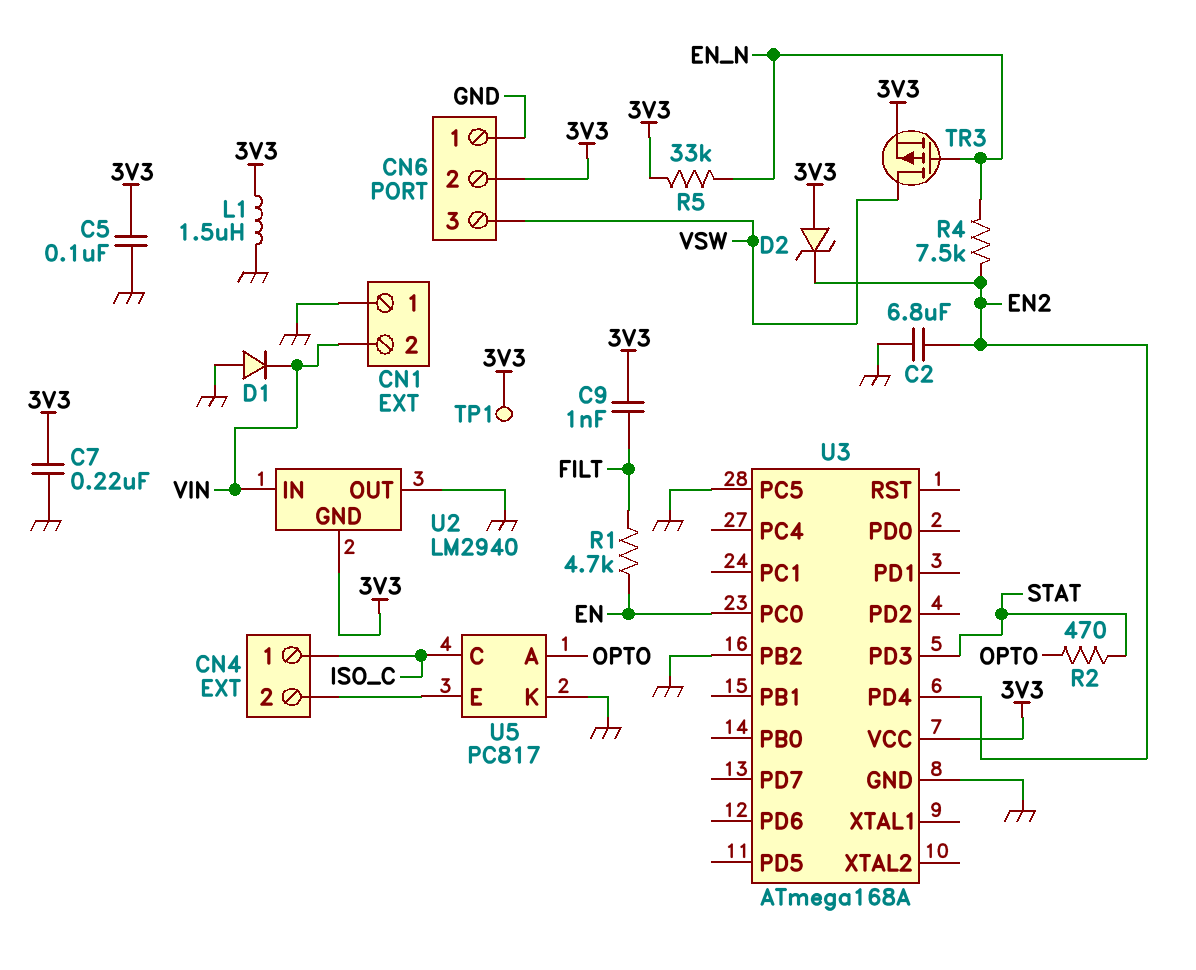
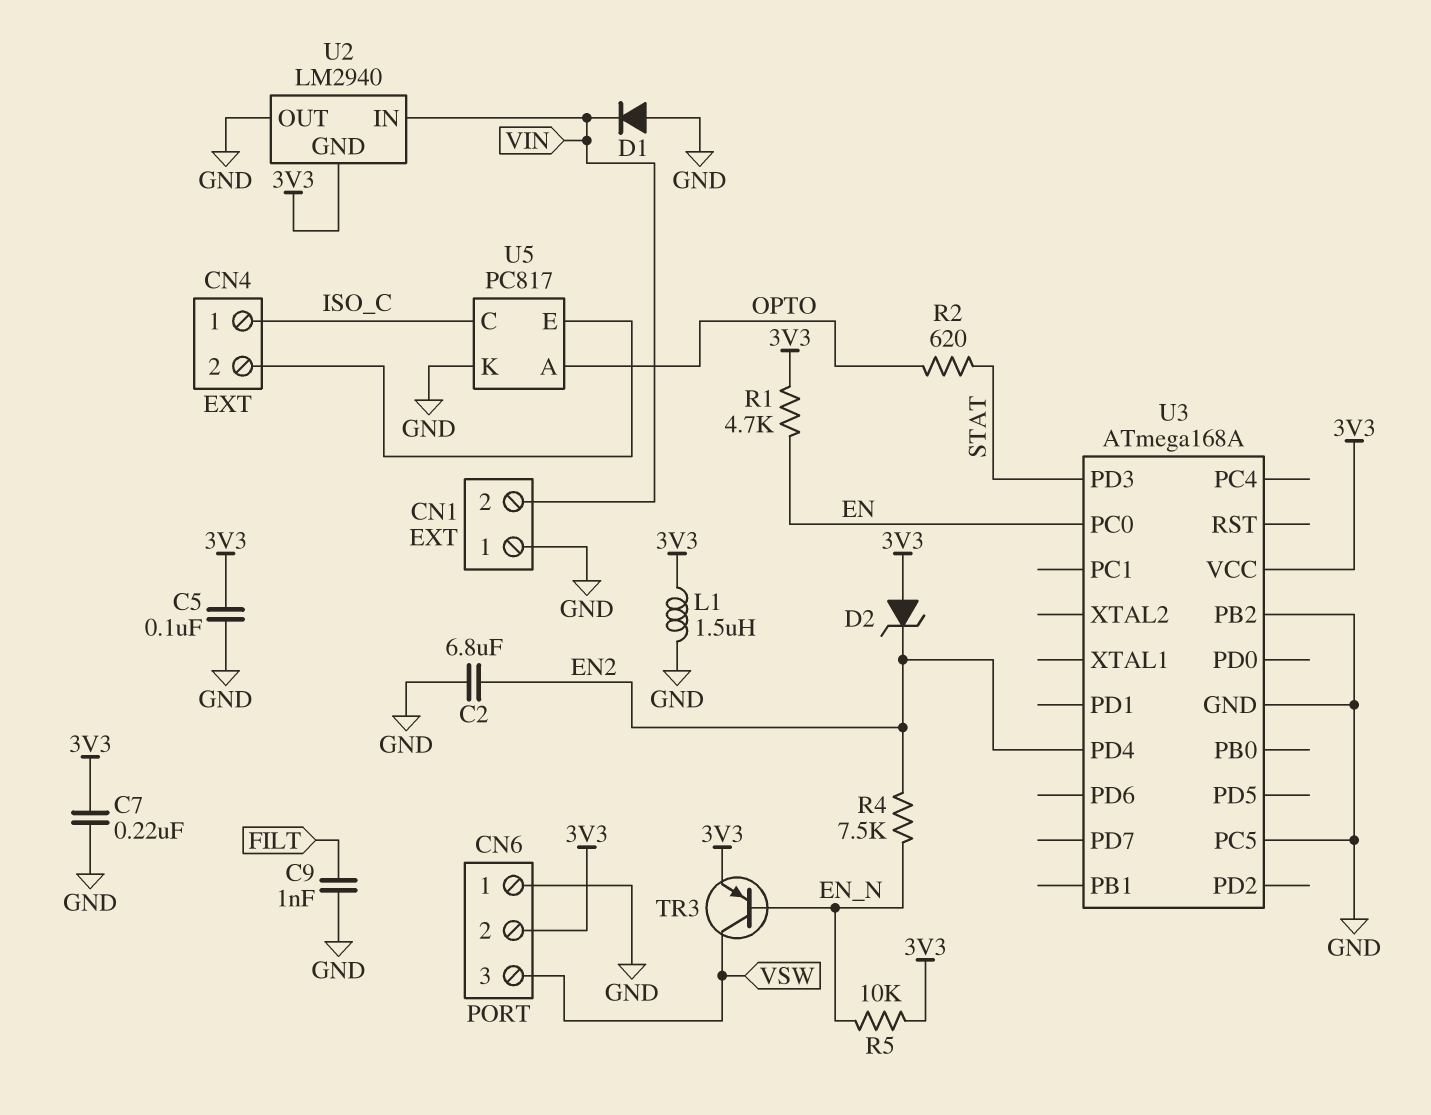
C9: 1nF (3V3, FILT) -> 1nF (FILT, GND)
R1: 4.7k (EN, FILT) -> 4.7k (3V3, EN)
R2: 470 (OPTO, STAT) -> 620 (OPTO, STAT)
R5: 33k (3V3, EN_N) -> 10k (3V3, EN_N)
TP1: test point (3V3) -> none
TR3: PMOS (G EN_N, D VSW, S 3V3) -> PNP (B EN_N, C VSW, E 3V3)

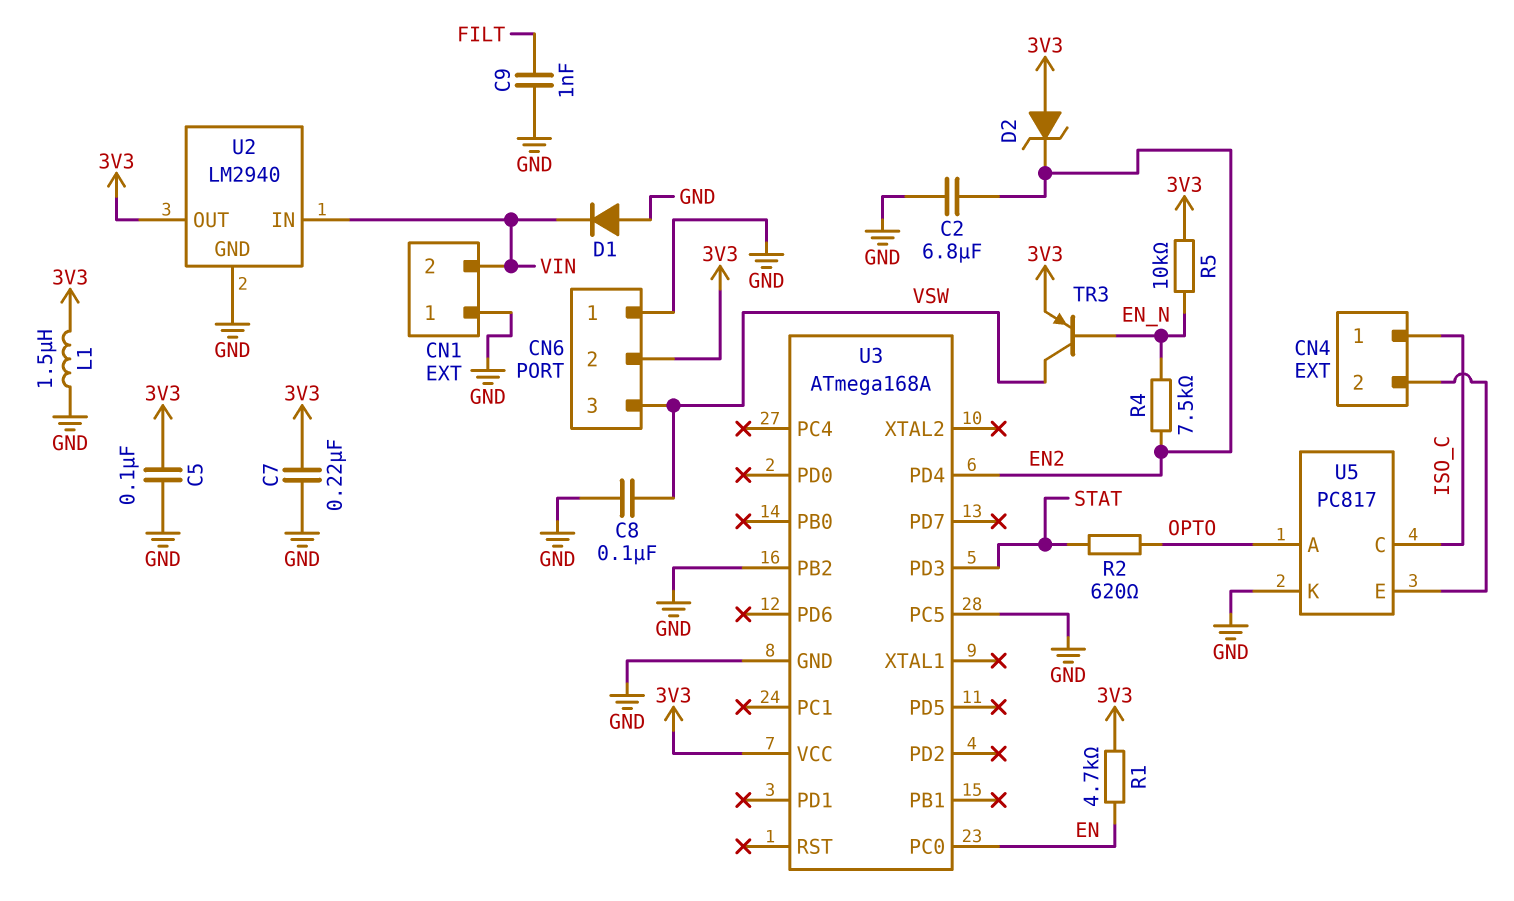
C8: none -> 100nF (GND, VSW)
U2 pin GND: 3V3 -> GND
U2 pin OUT: GND -> 3V3

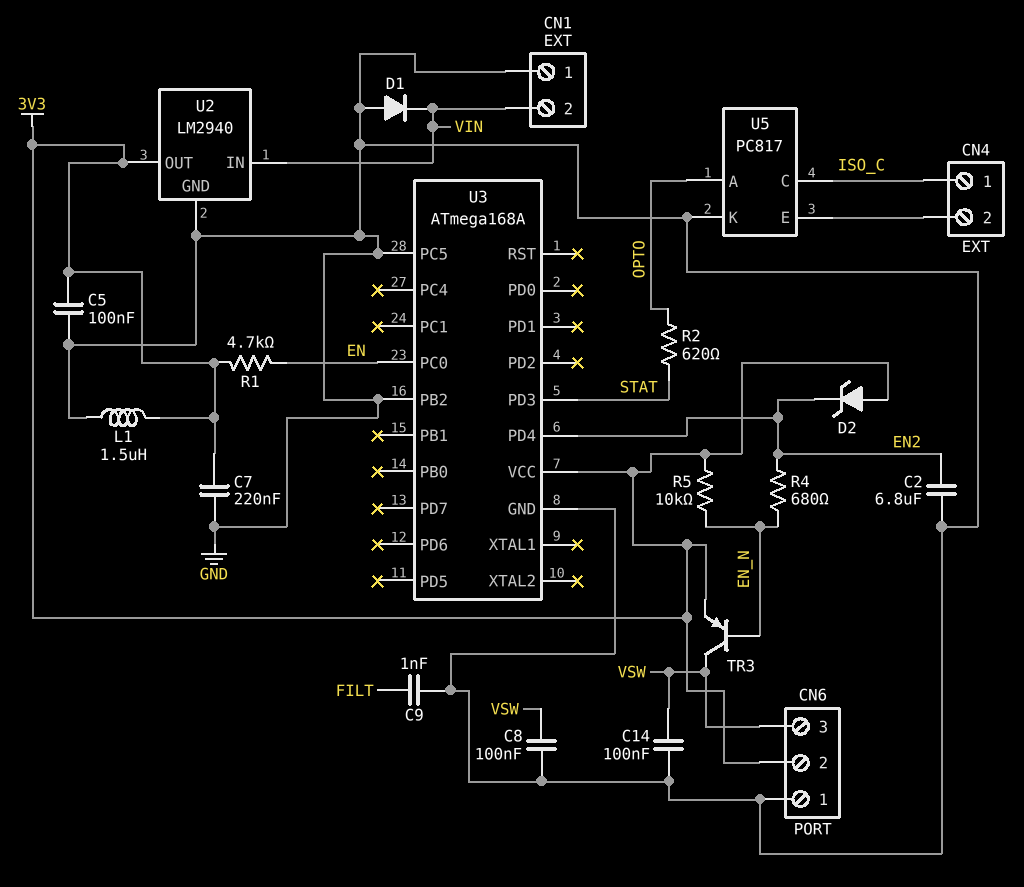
C14: none -> 100nF (GND, VSW)
R4: 7.5k (EN2, EN_N) -> 680 (EN2, EN_N)

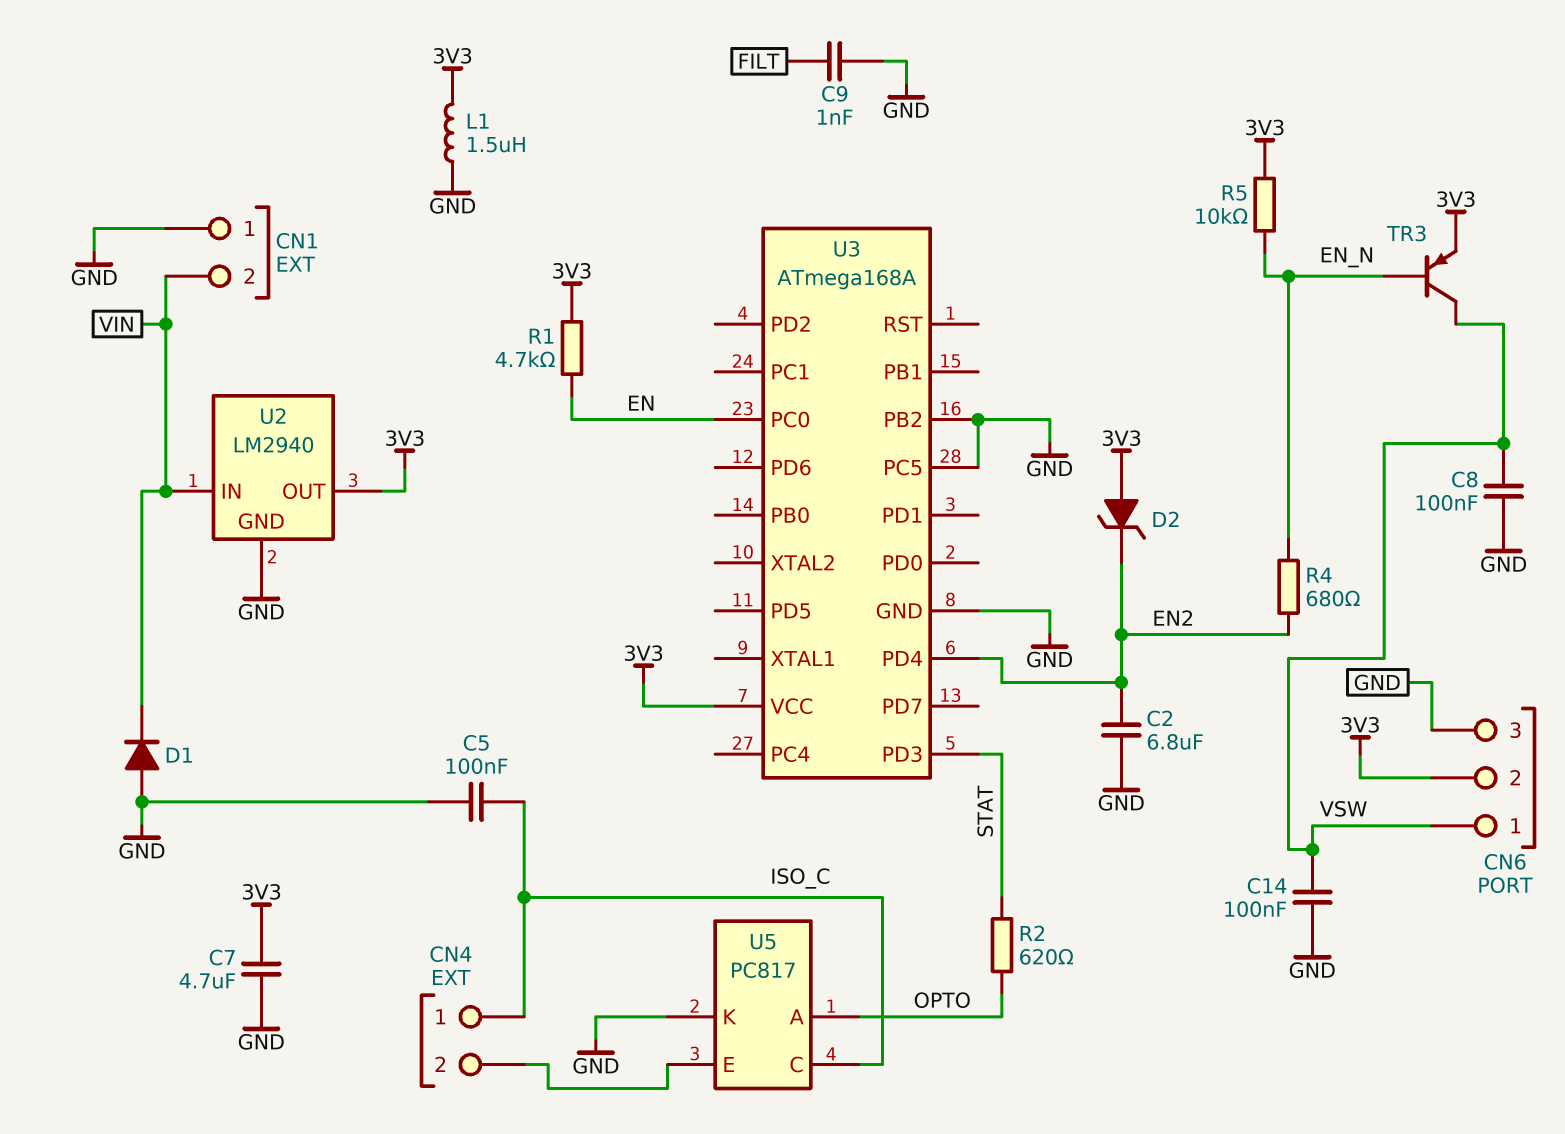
C5: 100nF (3V3, GND) -> 100nF (GND, ISO_C)
C7: 220nF (3V3, GND) -> 4.7uF (3V3, GND)
CN6 pin 1: GND -> VSW
CN6 pin 3: VSW -> GND

